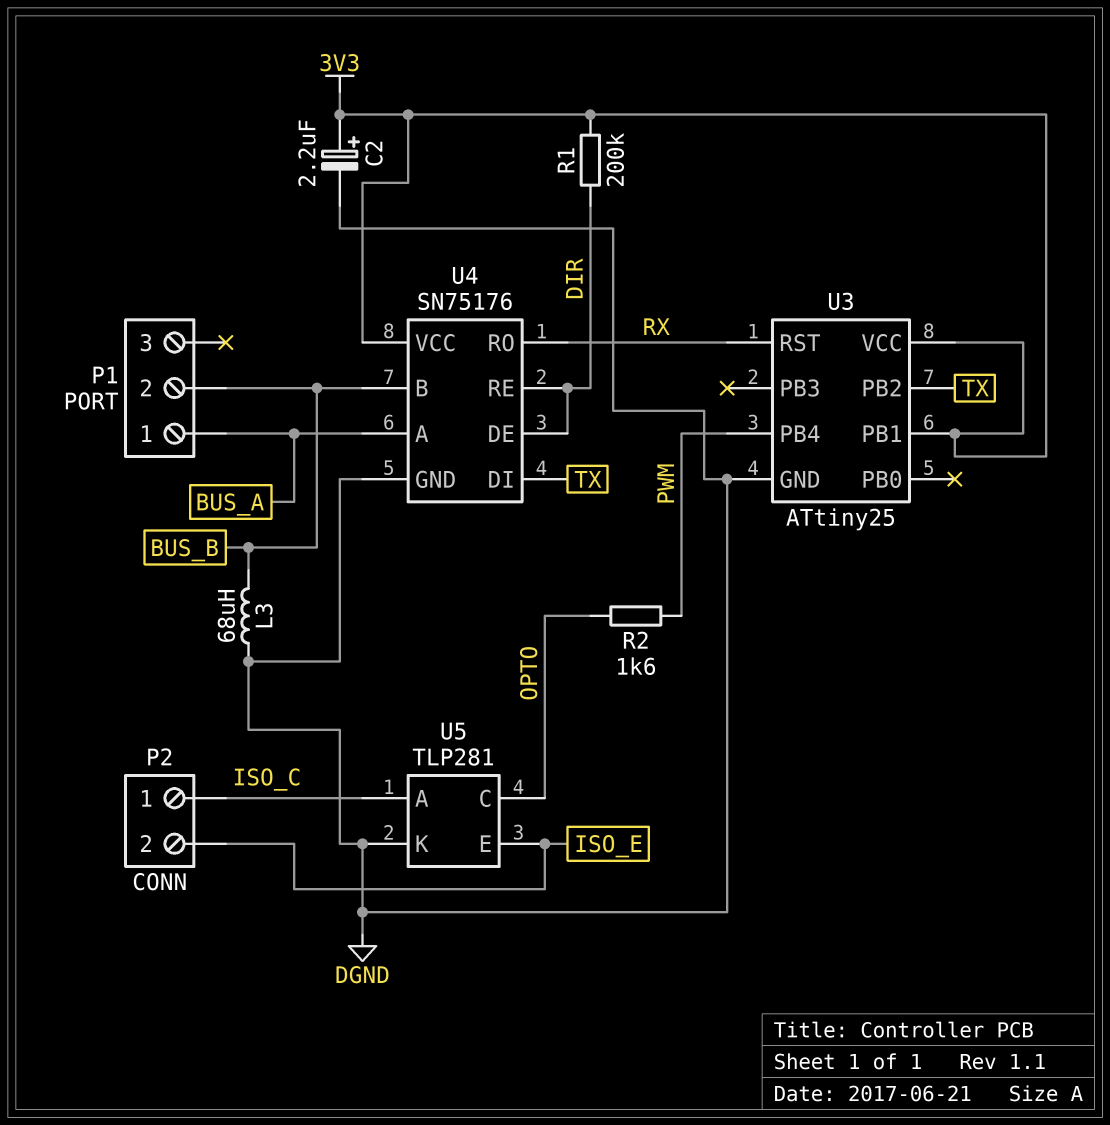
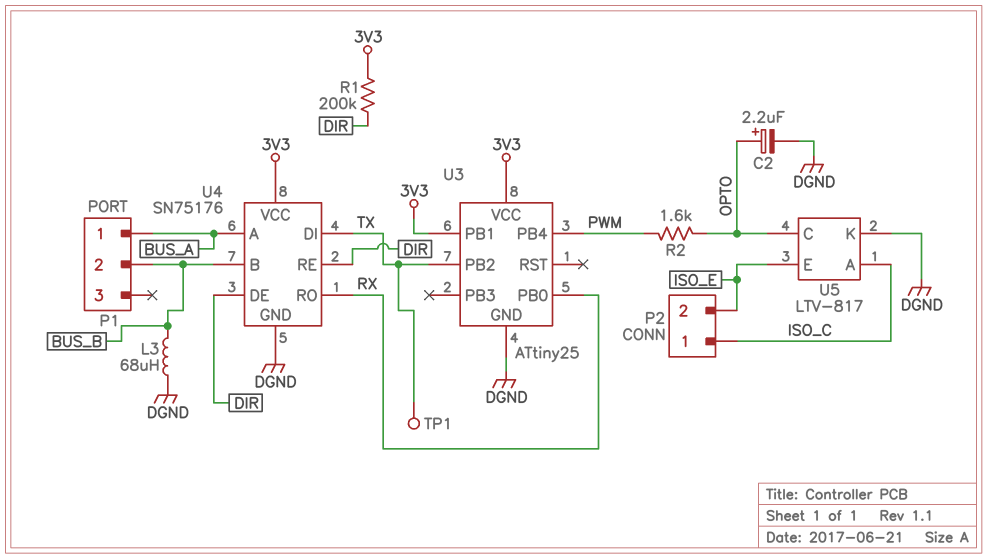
C2: 2.2uF (plus 3V3, minus DGND) -> 2.2uF (plus OPTO, minus DGND)
TP1: none -> test point (TX)
U3 pin PB0: none -> RX
U3 pin RST: RX -> none
U5: TLP281 -> LTV-817

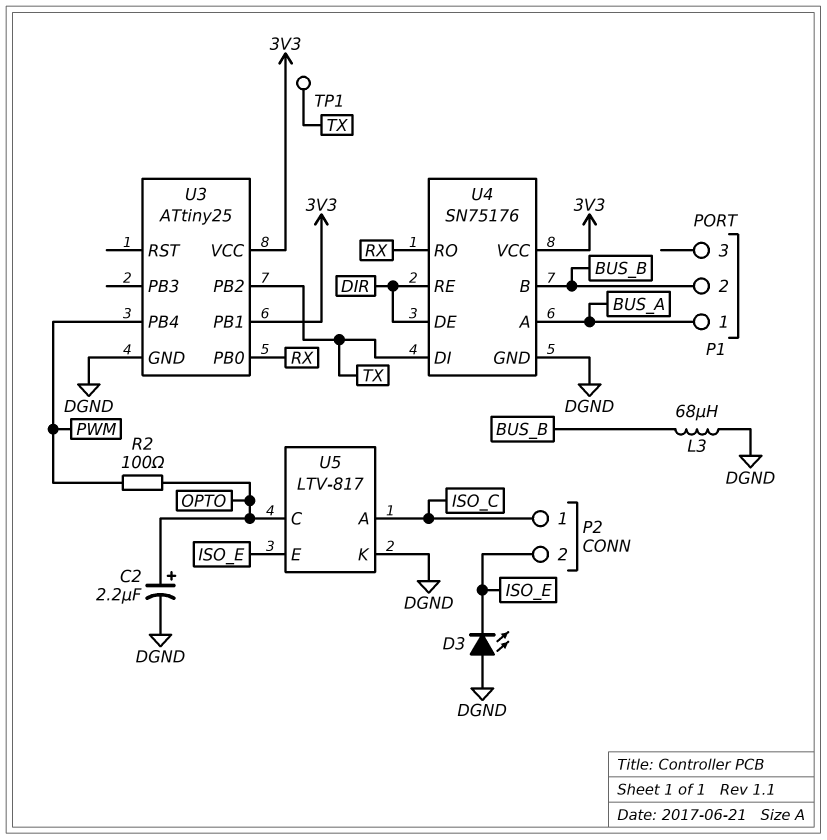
D3: none -> LED (A DGND, K ISO_E)
R1: 200k (3V3, DIR) -> none
R2: 1.6k (OPTO, PWM) -> 100 (OPTO, PWM)

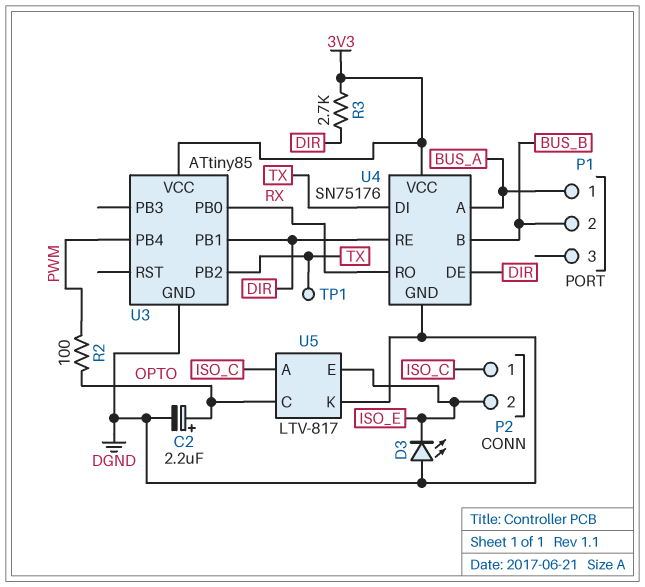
L3: 68uH (BUS_B, DGND) -> none
R3: none -> 2.7k (3V3, DIR)
U3: ATtiny25 -> ATtiny85
U3 pin PB1: 3V3 -> DIR

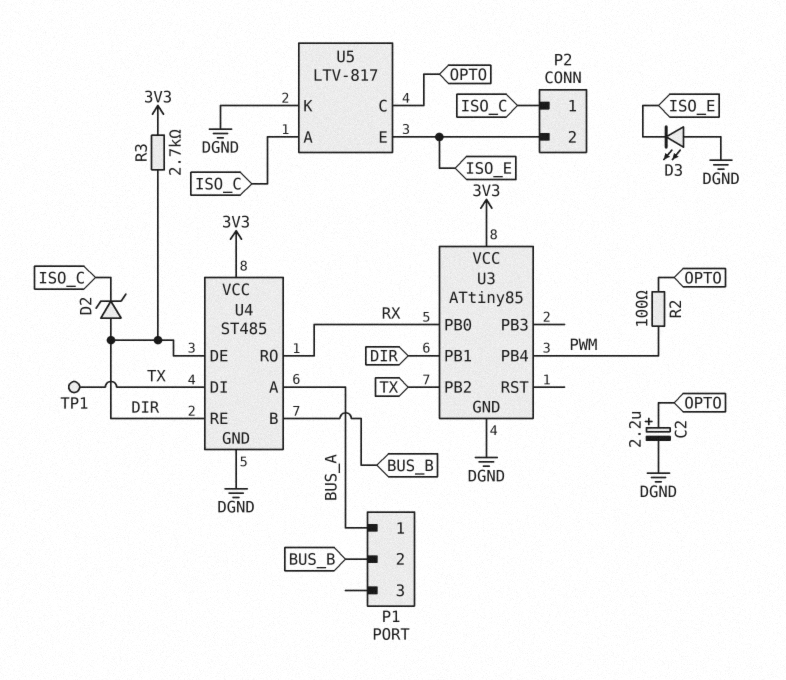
D2: none -> zener (A DIR, K ISO_C)
U4: SN75176 -> ST485

